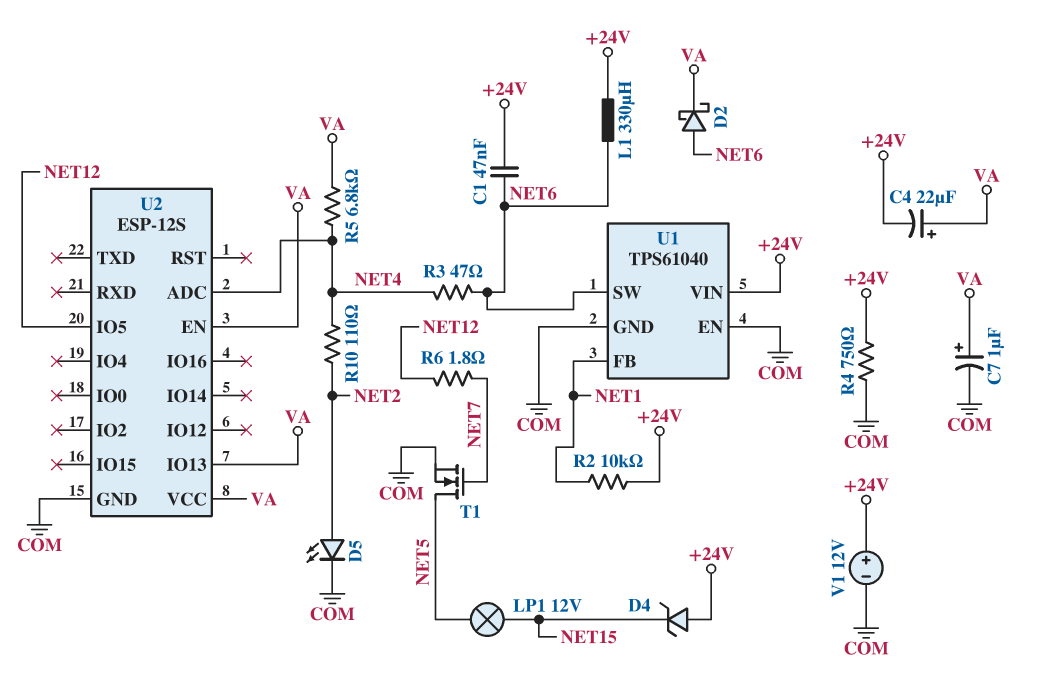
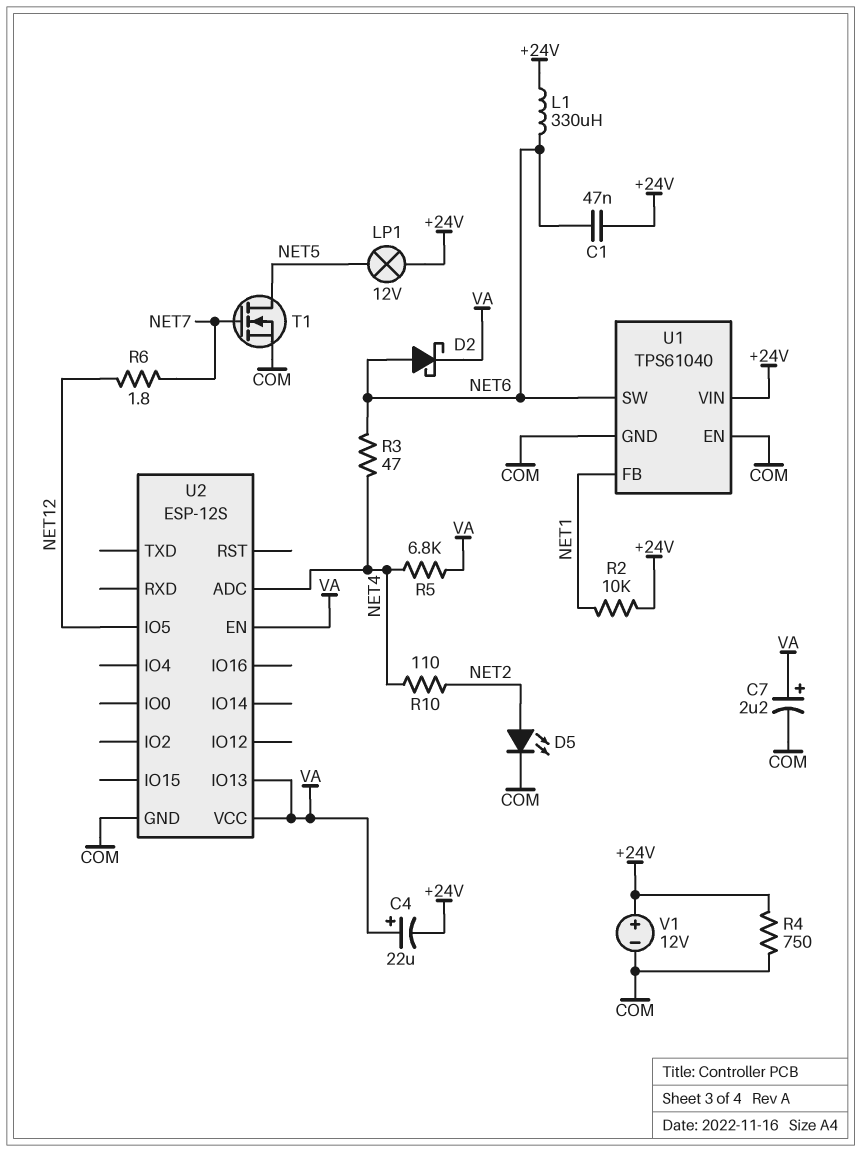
C7: 1uF (plus VA, minus COM) -> 2.2uF (plus VA, minus COM)
D4: zener (A +24V, K NET15) -> none
LP1: lamp 12V (NET5, NET15) -> lamp 12V (+24V, NET5)

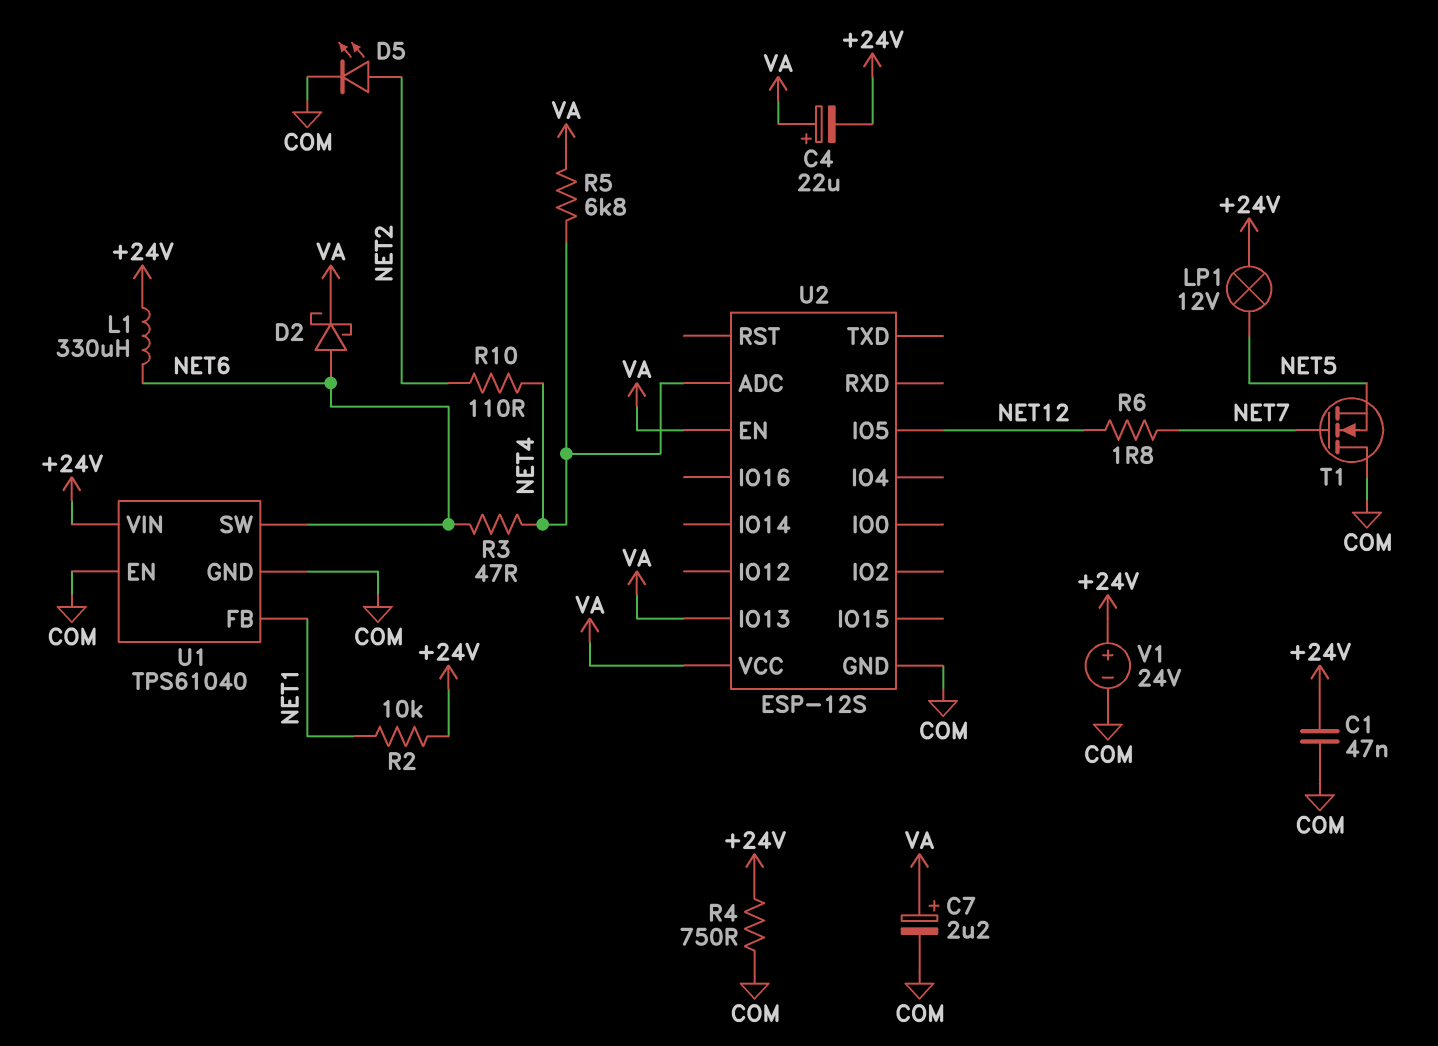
C1: 47nF (+24V, NET6) -> 47nF (+24V, COM)
T1: NMOS (G NET7, D NET5, S COM) -> NMOS (G NET7, D COM, S NET5)
V1: 12V (plus +24V, minus COM) -> 24V (plus +24V, minus COM)

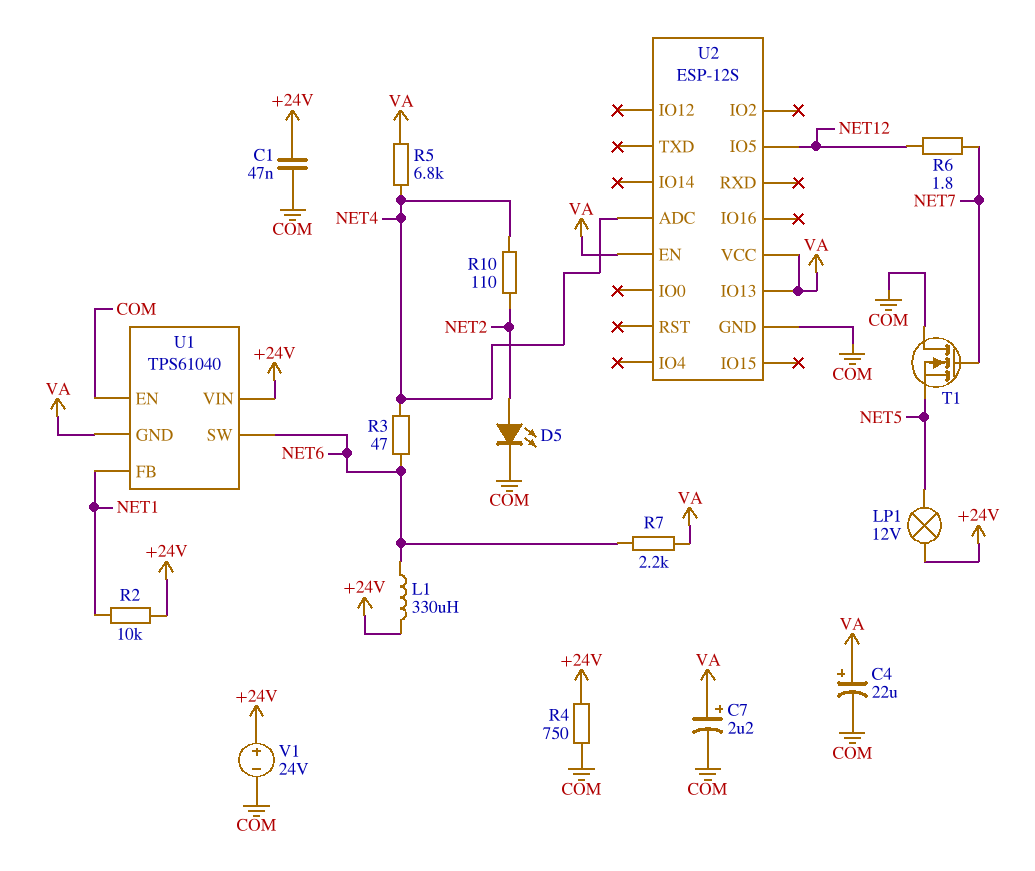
C4: 22uF (plus VA, minus +24V) -> 22uF (plus VA, minus COM)
D2: schottky (A NET6, K VA) -> none
R7: none -> 2.2k (NET6, VA)
U1 pin GND: COM -> VA

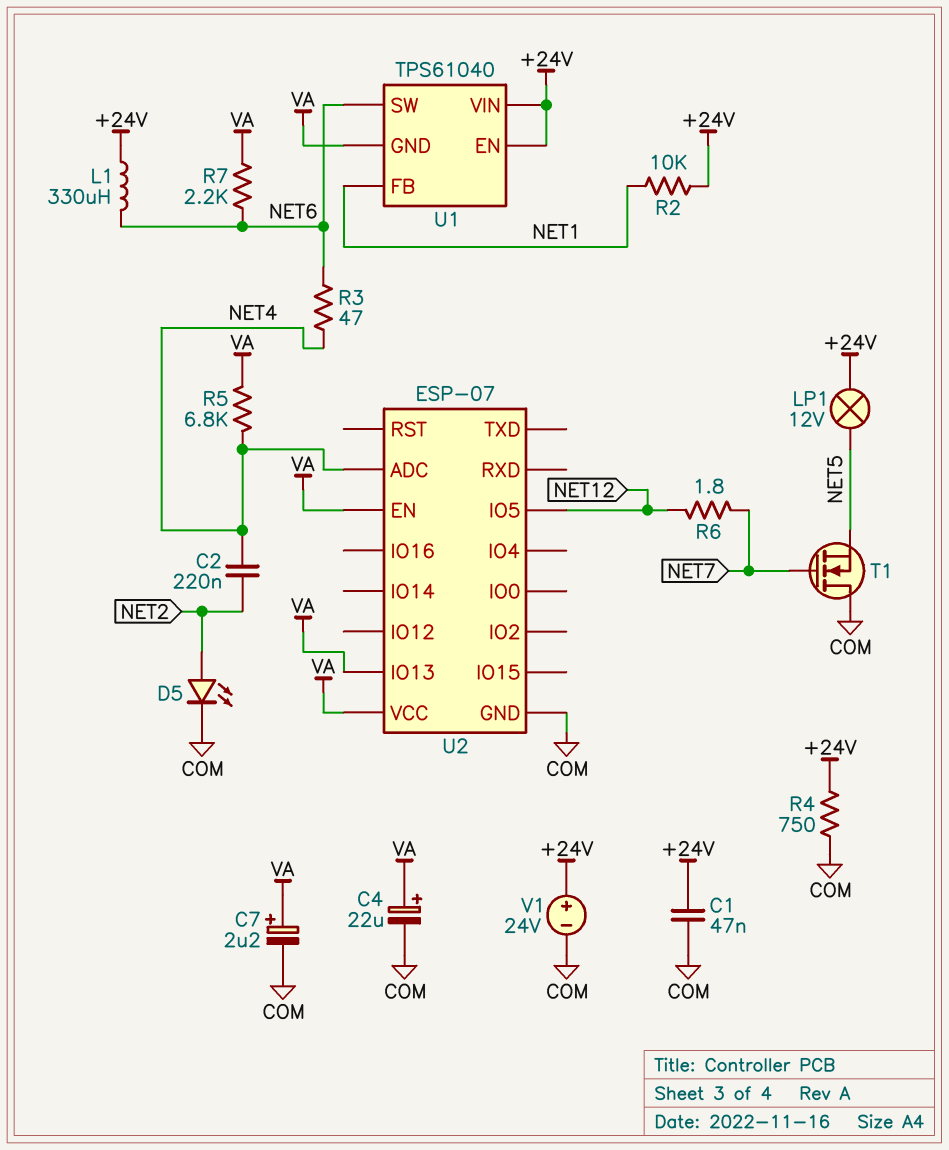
C2: none -> 220nF (NET2, NET4)
R10: 110 (NET2, NET4) -> none
U1 pin EN: COM -> +24V
U2: ESP-12S -> ESP-07

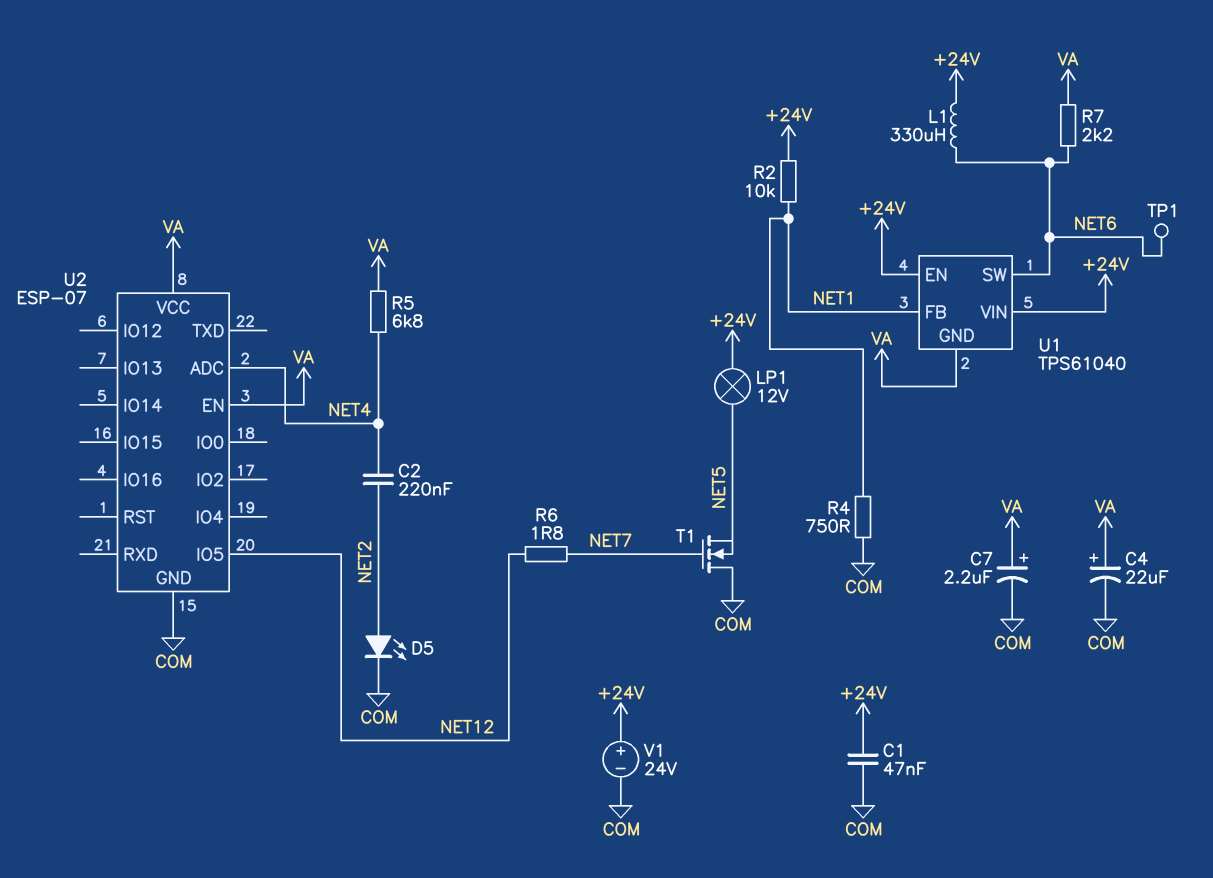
R3: 47 (NET4, NET6) -> none
R4: 750 (+24V, COM) -> 750 (COM, NET1)
TP1: none -> test point (NET6)
U2 pin IO13: VA -> none

